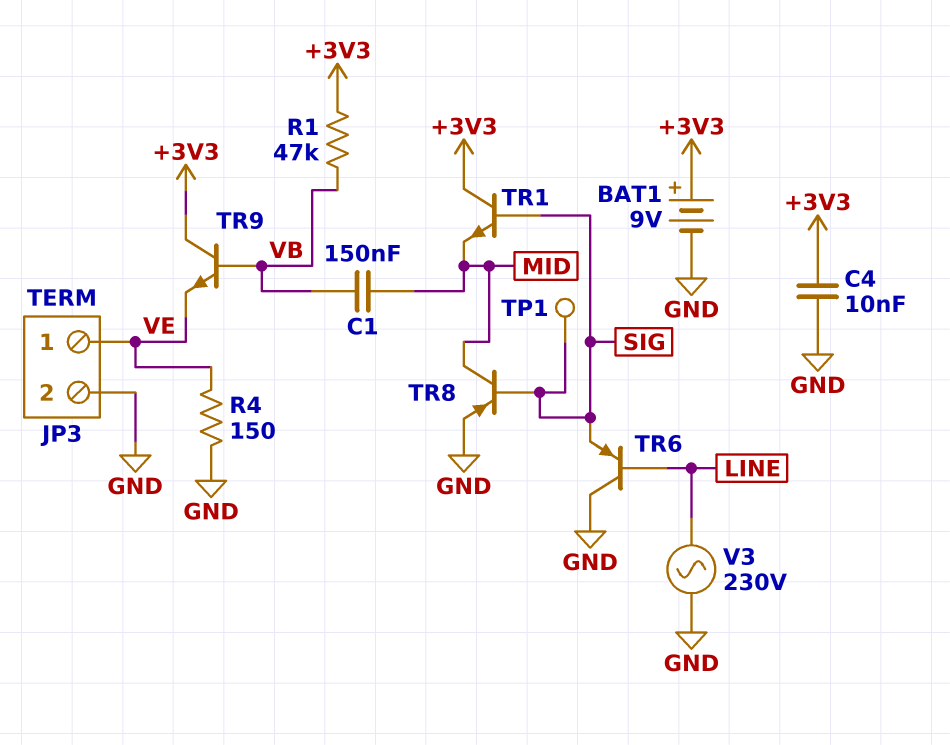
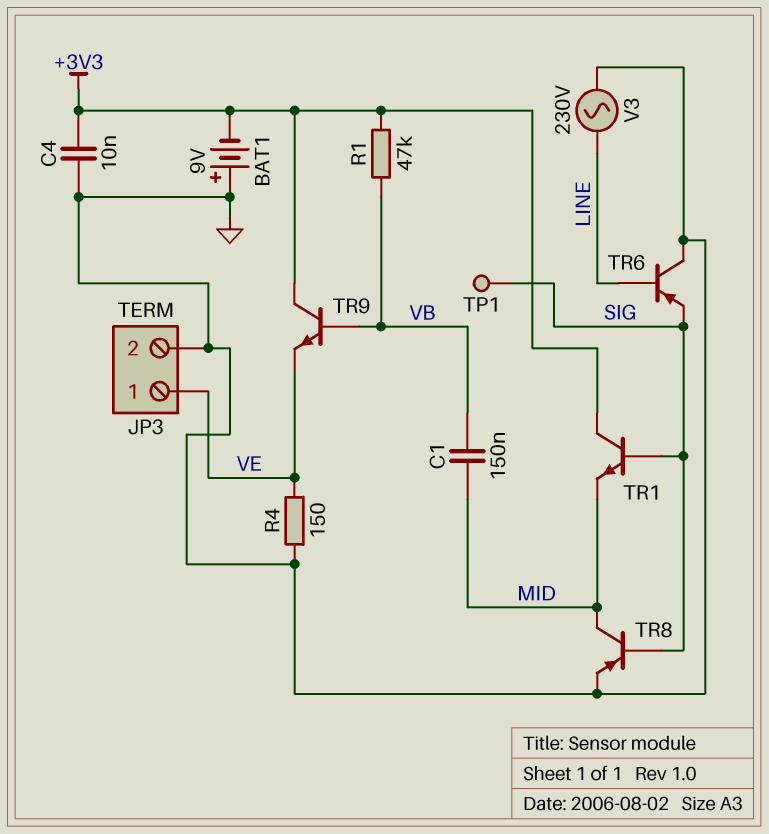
BAT1: 9V (plus +3V3, minus GND) -> 9V (plus GND, minus +3V3)

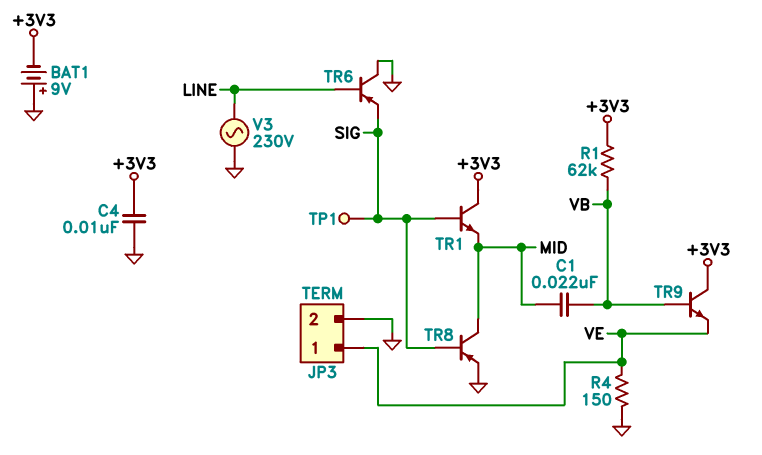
C1: 150nF (MID, VB) -> 22nF (MID, VB)
R1: 47k (+3V3, VB) -> 62k (+3V3, VB)

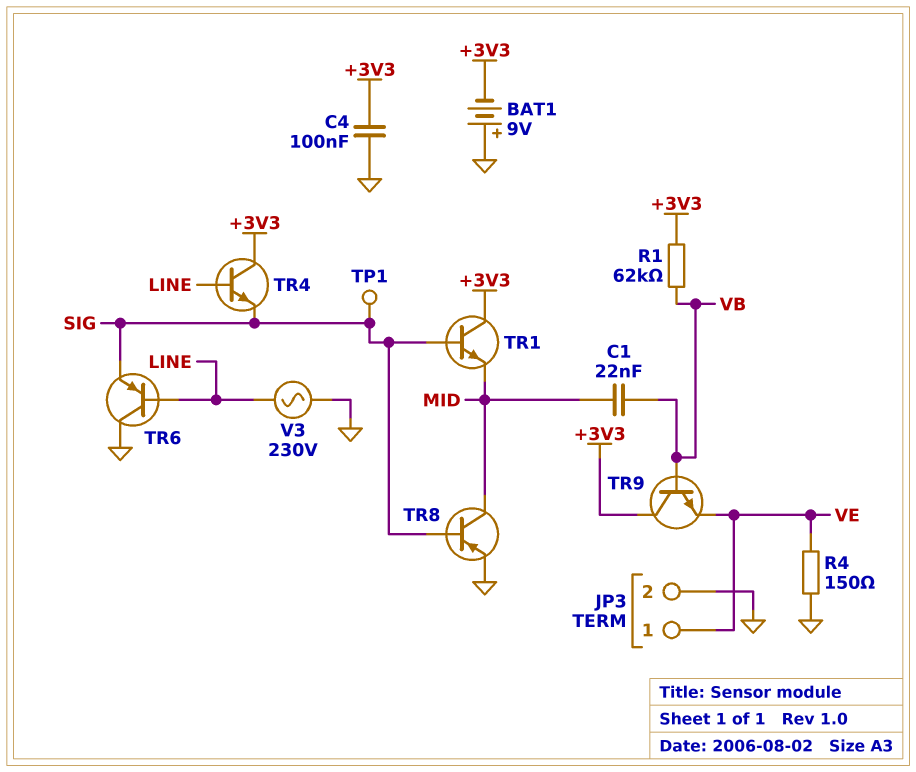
C4: 10nF (+3V3, GND) -> 100nF (+3V3, GND)
TR4: none -> NPN (B LINE, C +3V3, E SIG)

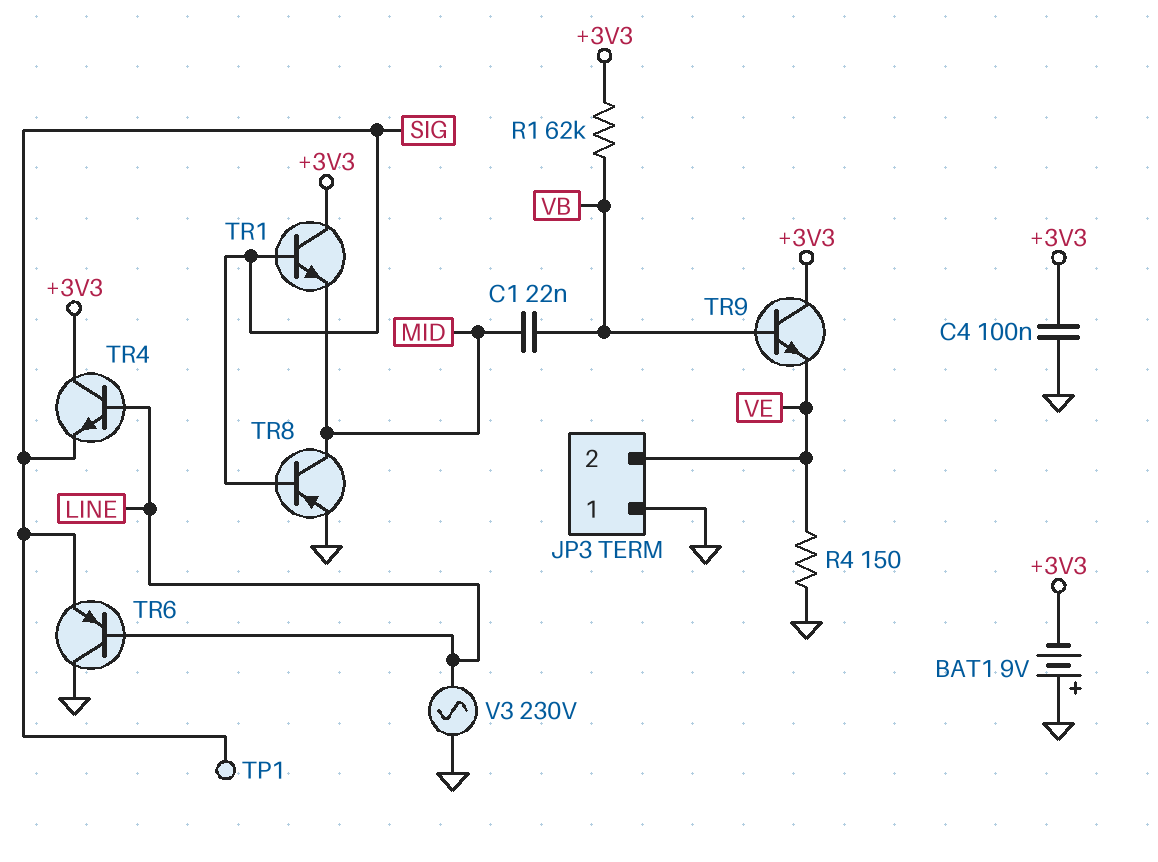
JP3 pin 1: VE -> GND
JP3 pin 2: GND -> VE

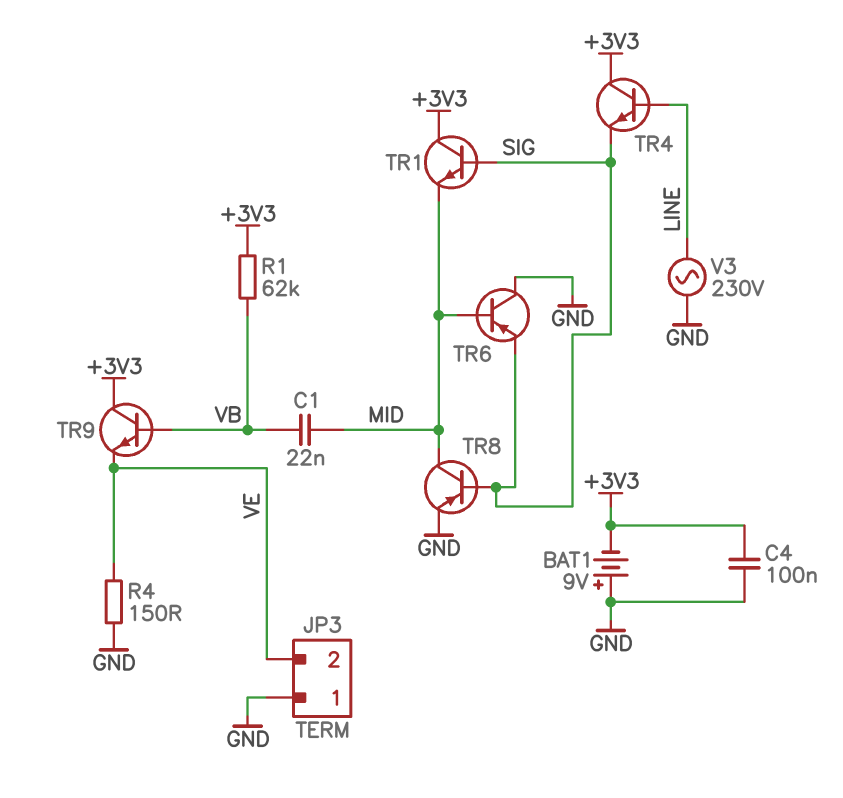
TP1: test point (SIG) -> none
TR6: PNP (B LINE, C GND, E SIG) -> PNP (B MID, C GND, E SIG)

